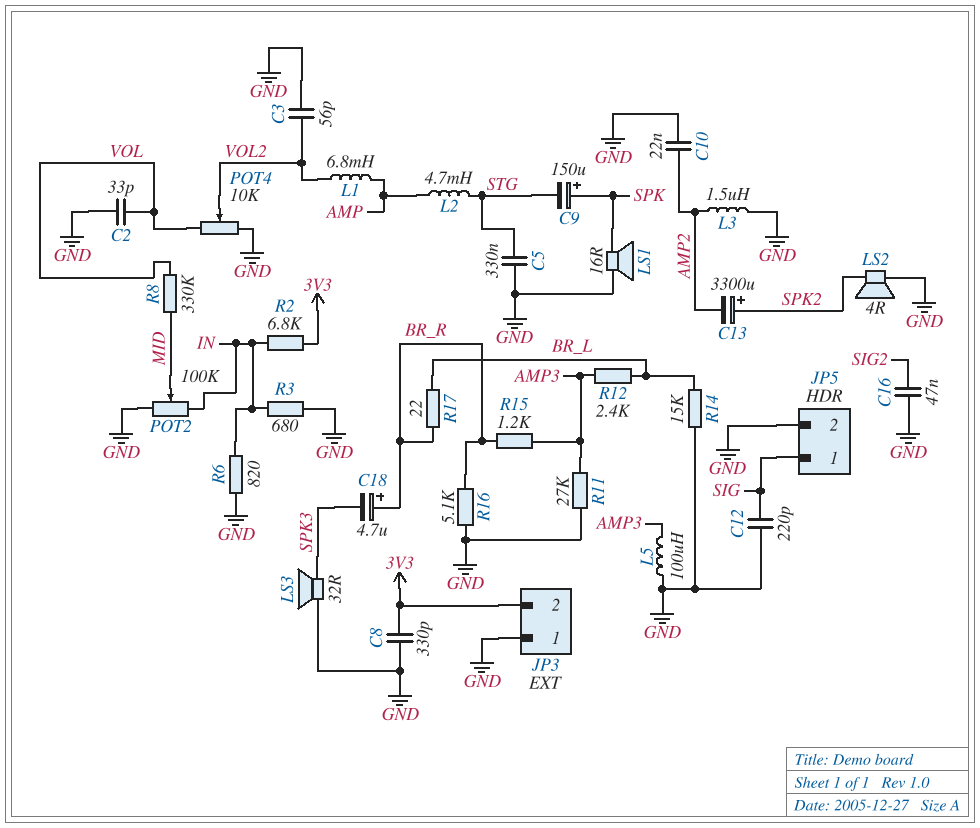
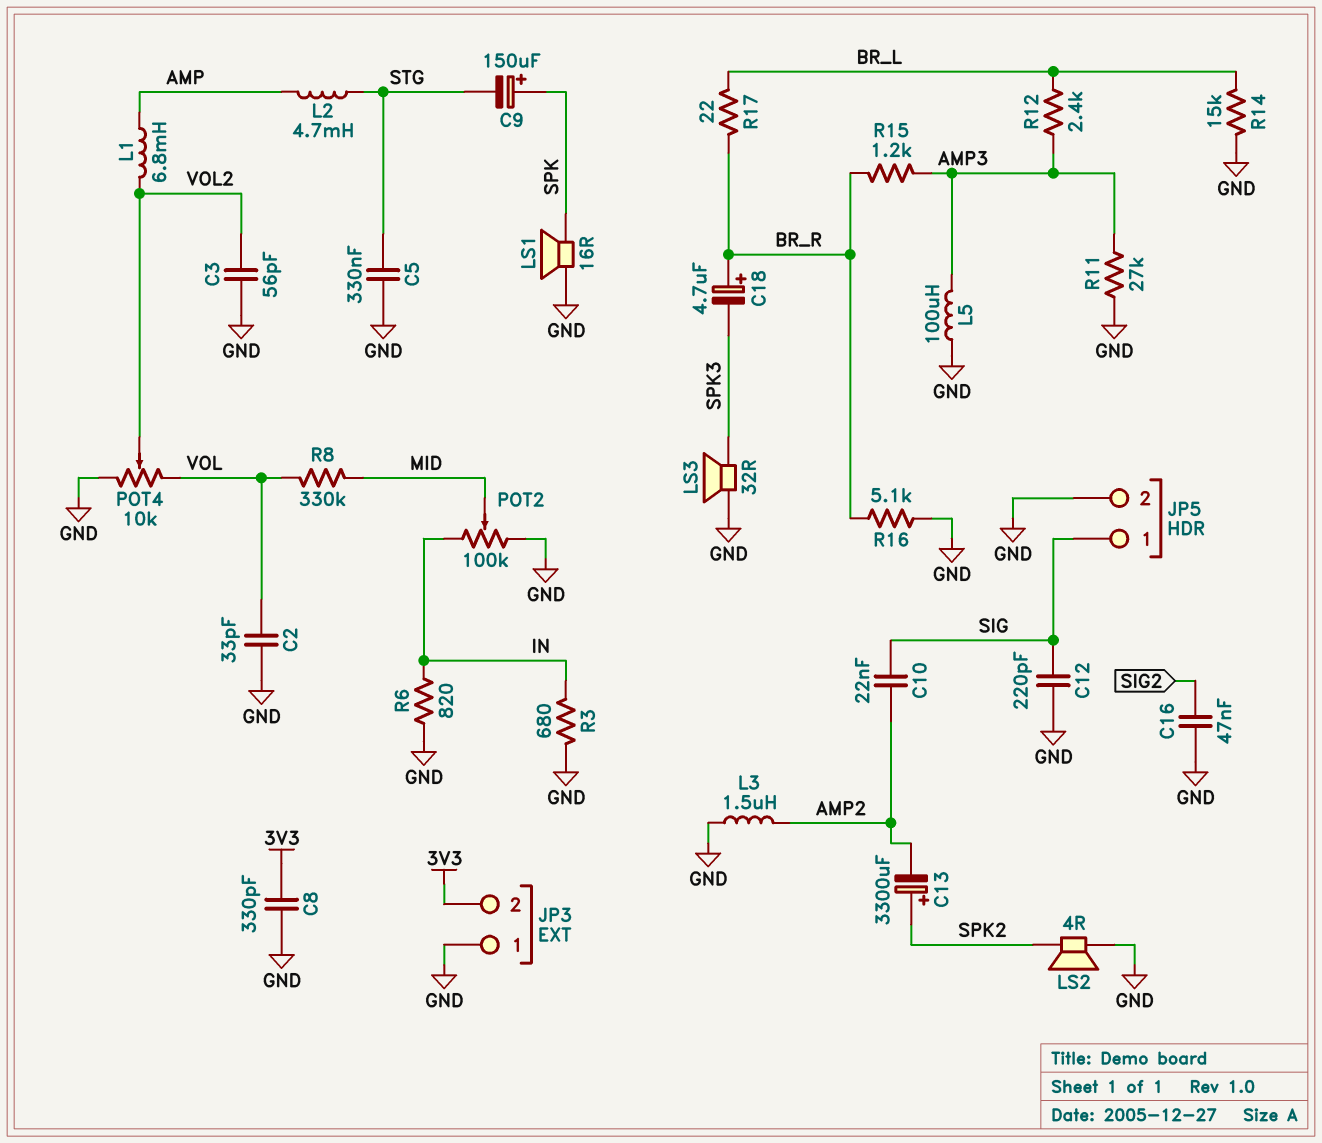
C10: 22nF (AMP2, GND) -> 22nF (AMP2, SIG)
R2: 6.8k (3V3, IN) -> none

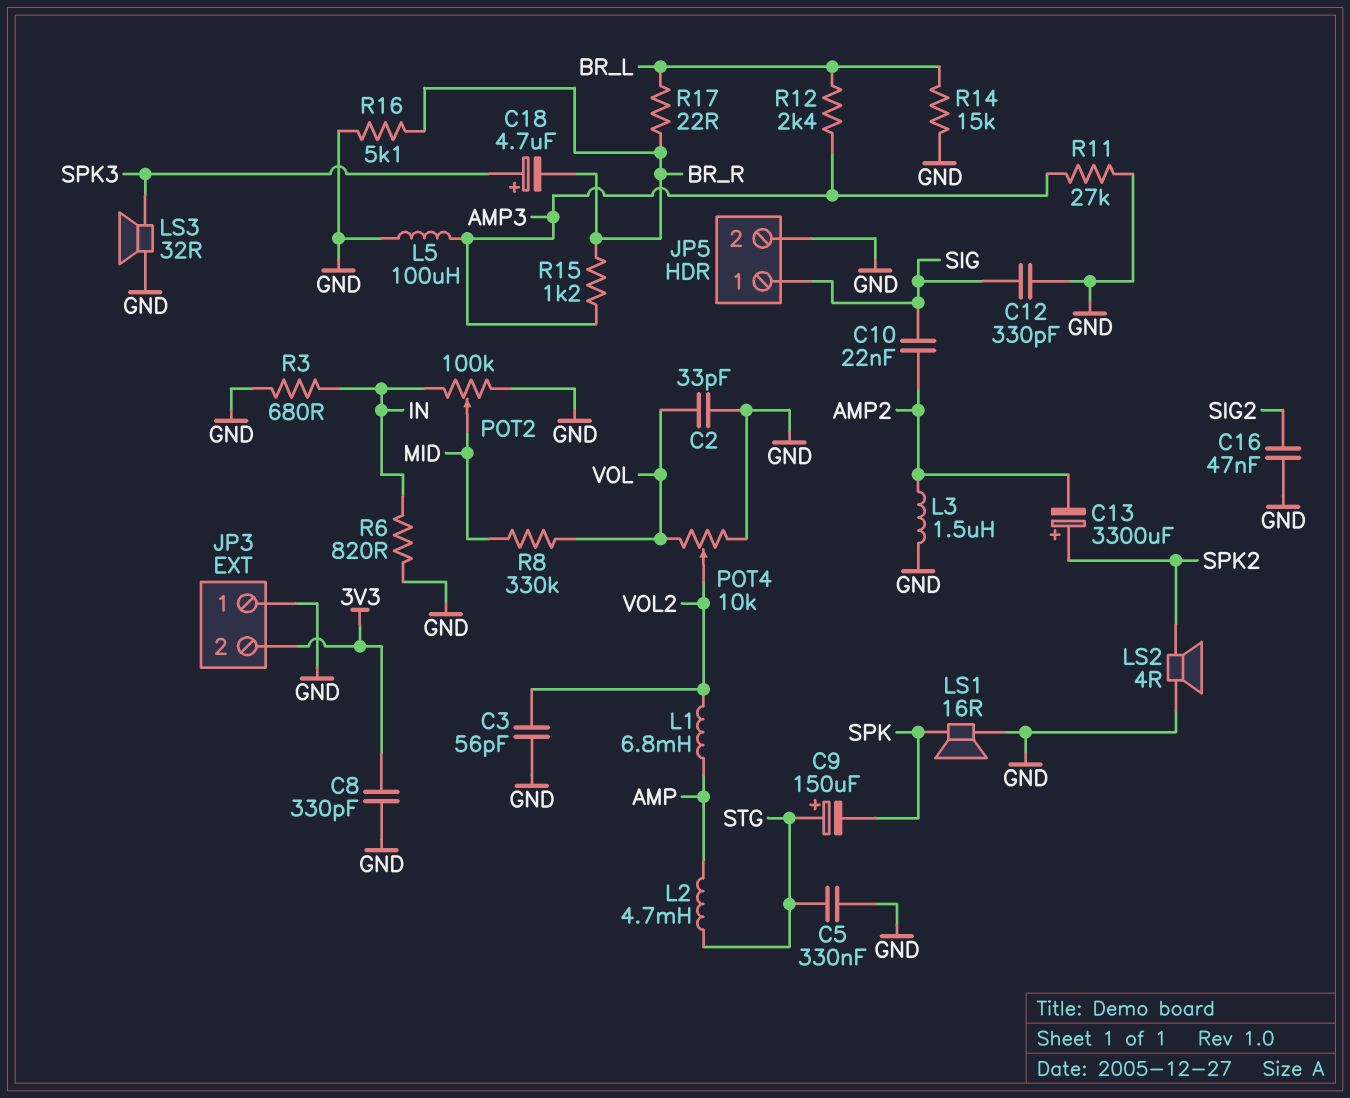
C9: 150uF (plus SPK, minus STG) -> 150uF (plus STG, minus SPK)
C12: 220pF (GND, SIG) -> 330pF (GND, SIG)
C18: 4.7uF (plus BR_R, minus SPK3) -> 4.7uF (plus SPK3, minus BR_R)

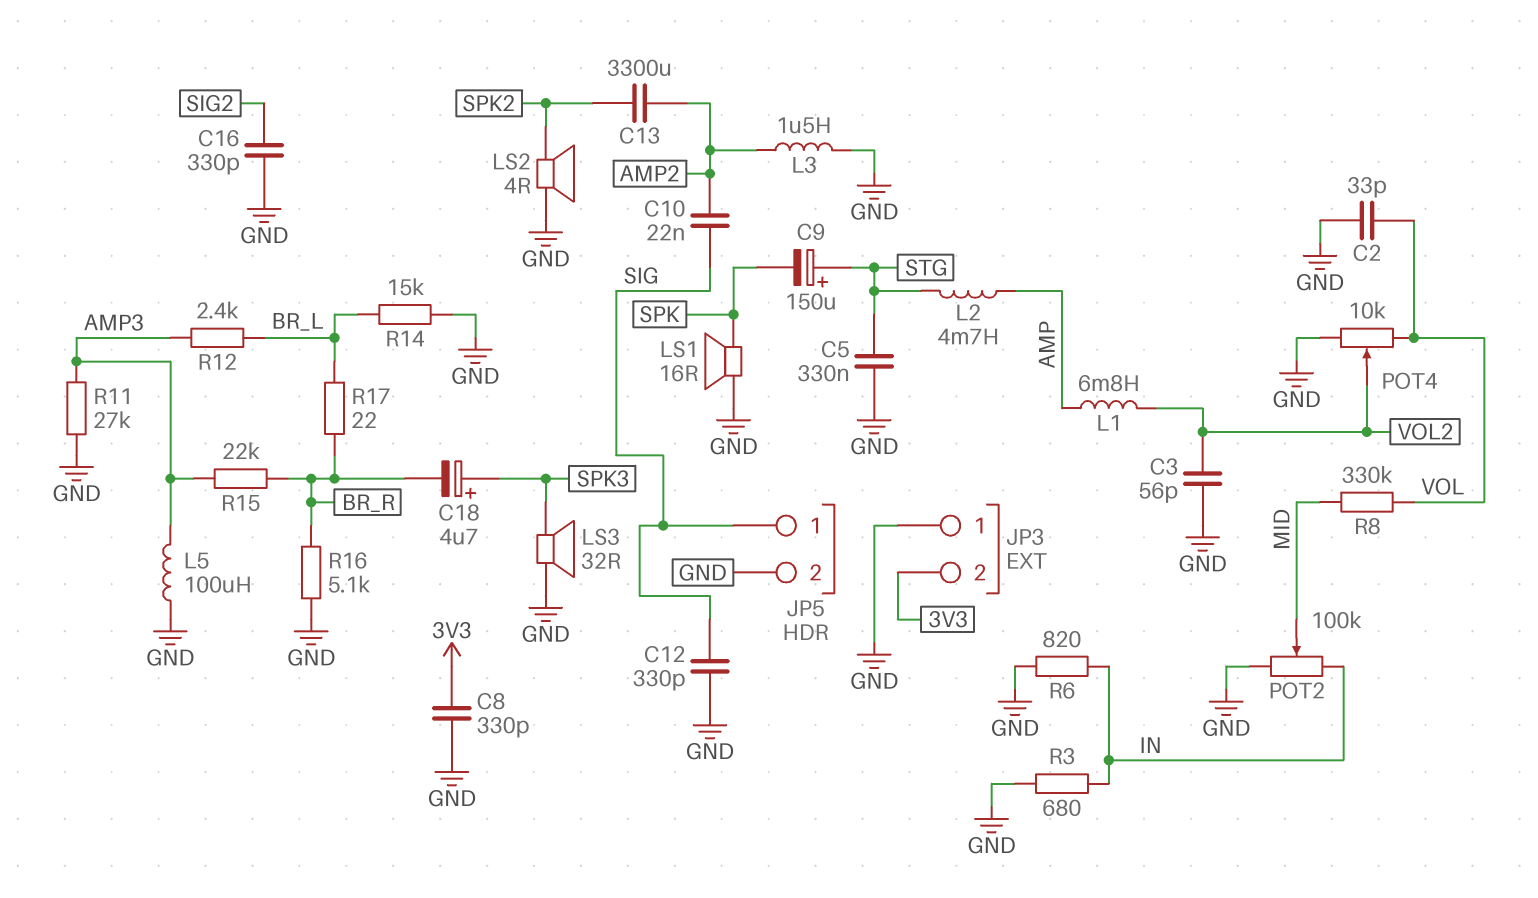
C13: 3300uF (plus SPK2, minus AMP2) -> 3300uF (AMP2, SPK2)
C16: 47nF (GND, SIG2) -> 330pF (GND, SIG2)
R15: 1.2k (AMP3, BR_R) -> 22k (AMP3, BR_R)

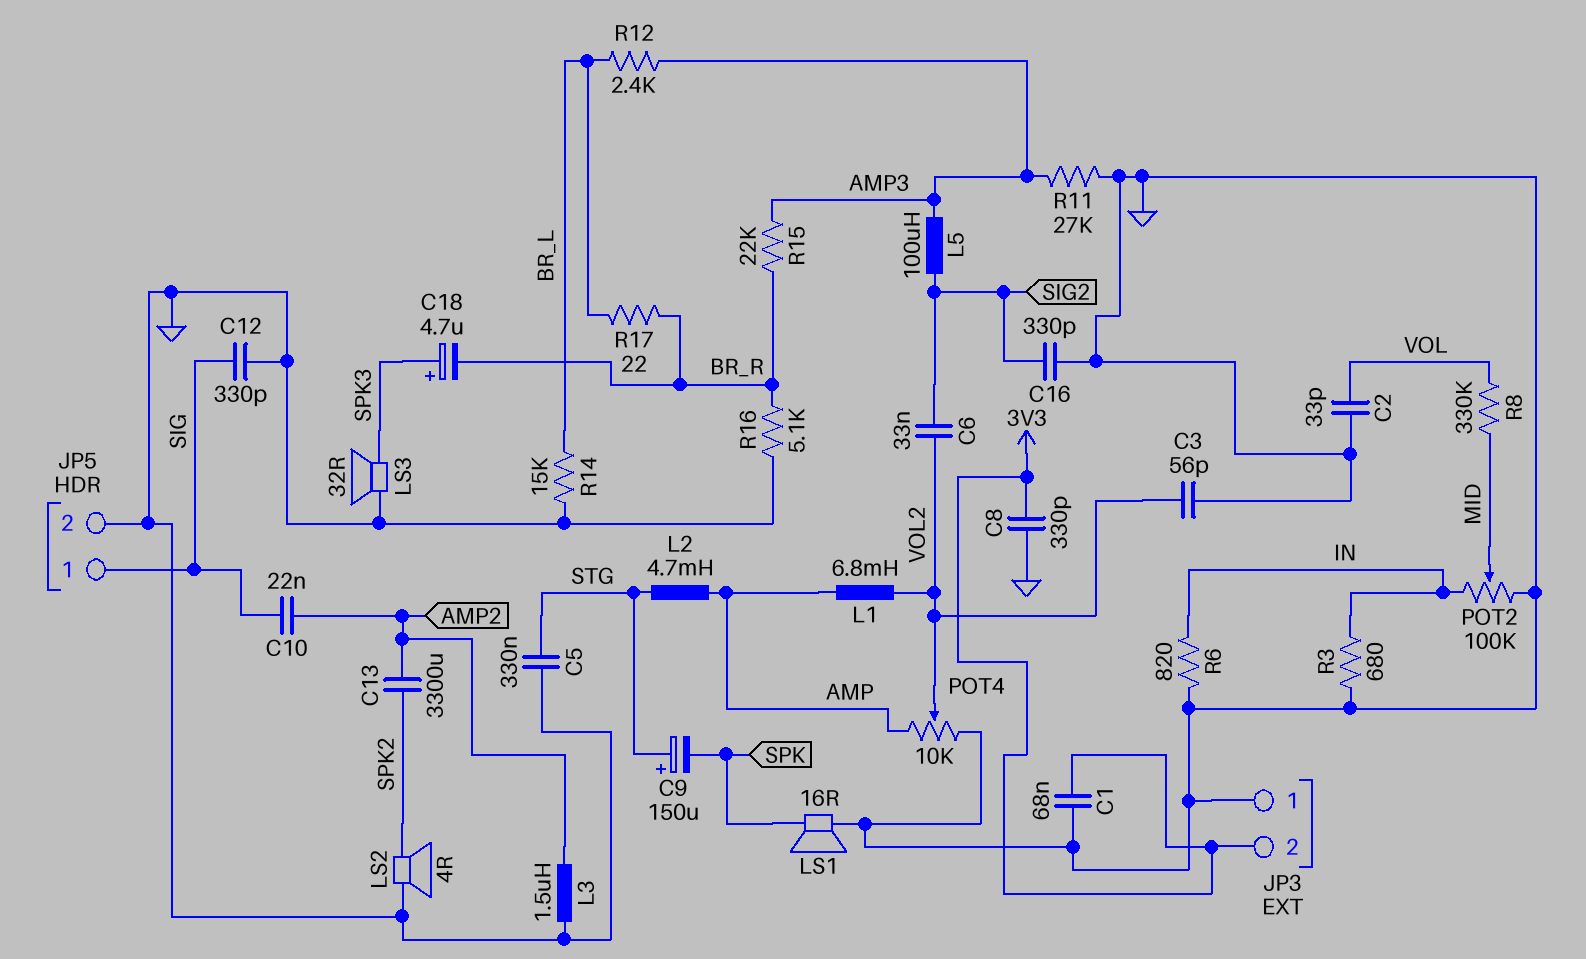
C1: none -> 68nF (3V3, GND)
C6: none -> 33nF (SIG2, VOL2)
L5: 100uH (AMP3, GND) -> 100uH (AMP3, SIG2)
POT4: 10k (GND, VOL, wiper VOL2) -> 10k (AMP, GND, wiper VOL2)

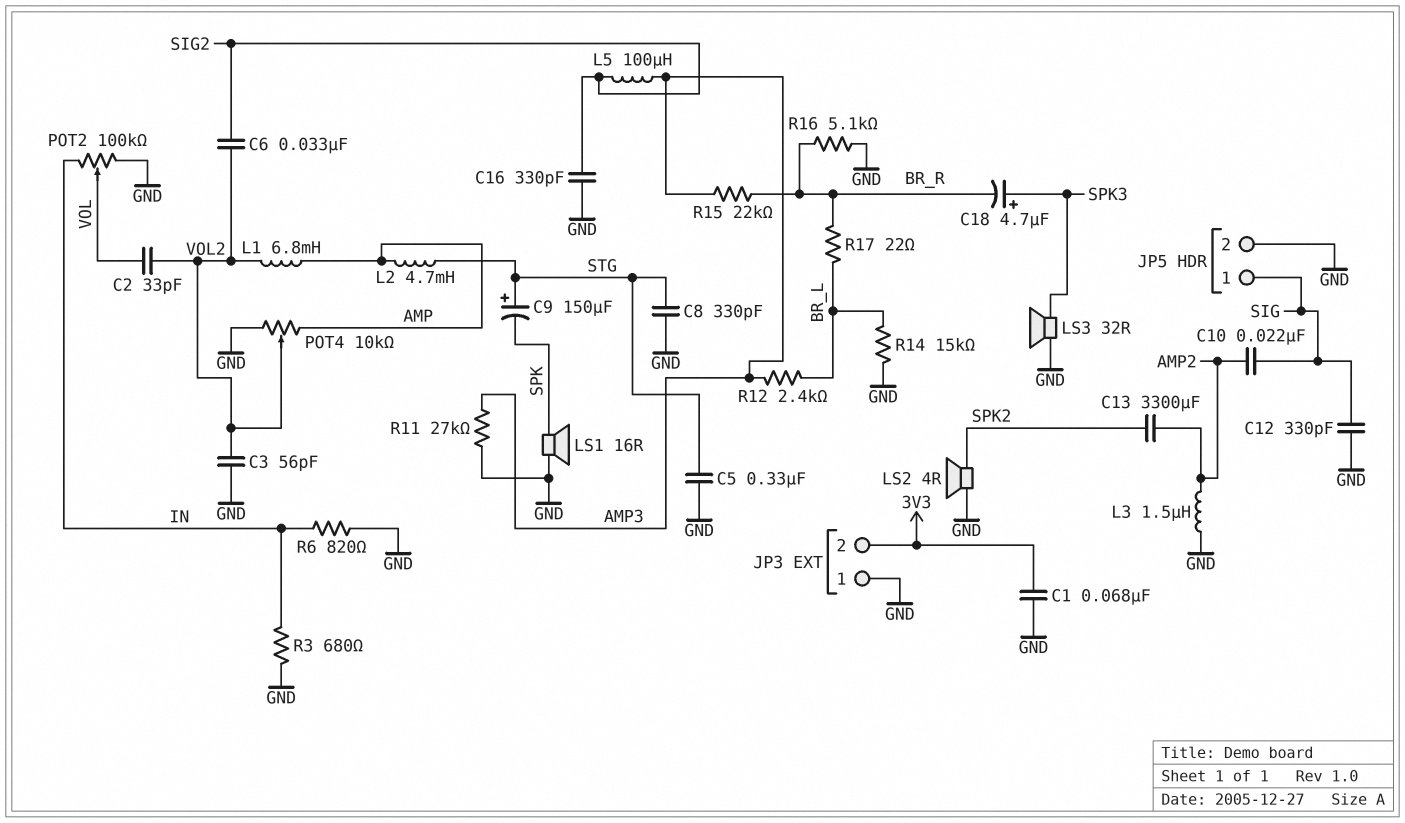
C2: 33pF (GND, VOL) -> 33pF (VOL, VOL2)
C8: 330pF (3V3, GND) -> 330pF (GND, STG)
POT2: 100k (GND, IN, wiper MID) -> 100k (GND, IN, wiper VOL)
R8: 330k (MID, VOL) -> none

